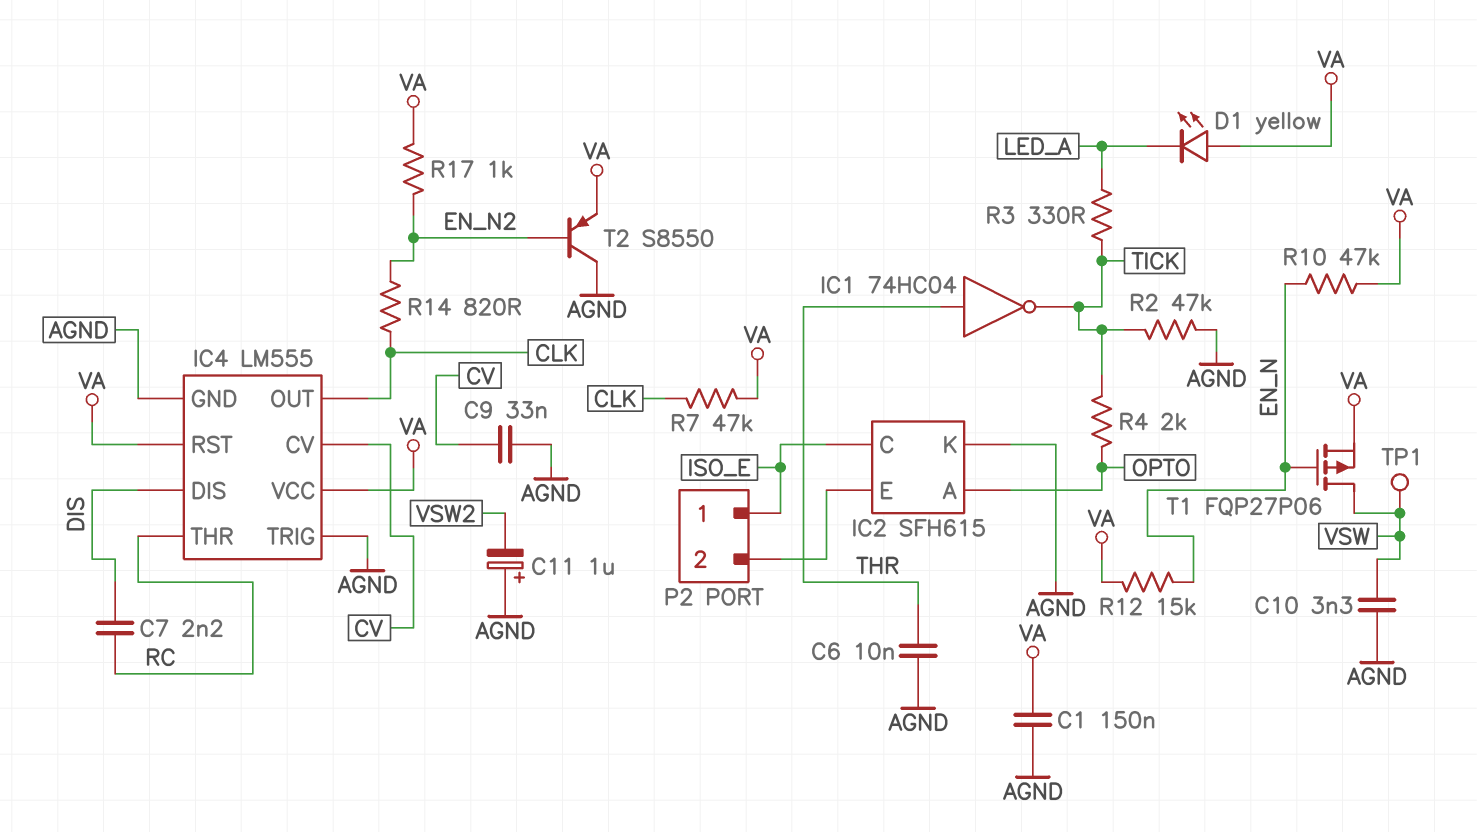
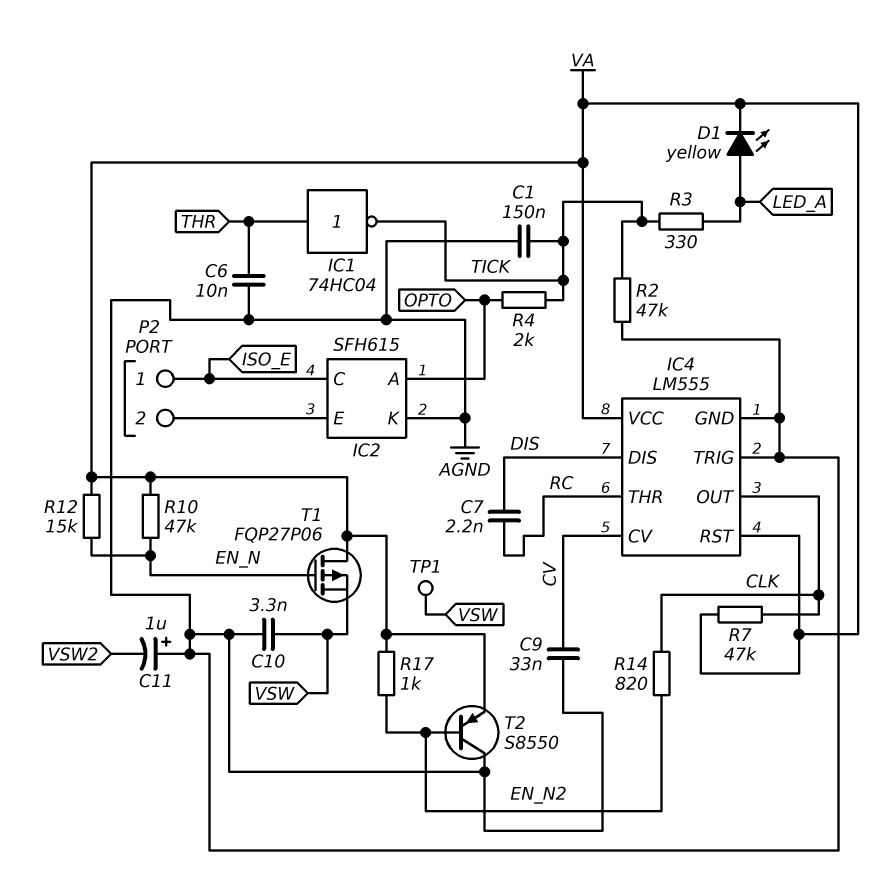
C1: 150nF (AGND, VA) -> 150nF (AGND, TICK)
D1: LED yellow (A VA, K LED_A) -> LED yellow (A LED_A, K VA)
T1: PMOS FQP27P06 (G EN_N, D VSW, S VA) -> PMOS FQP27P06 (G EN_N, D VA, S VSW)

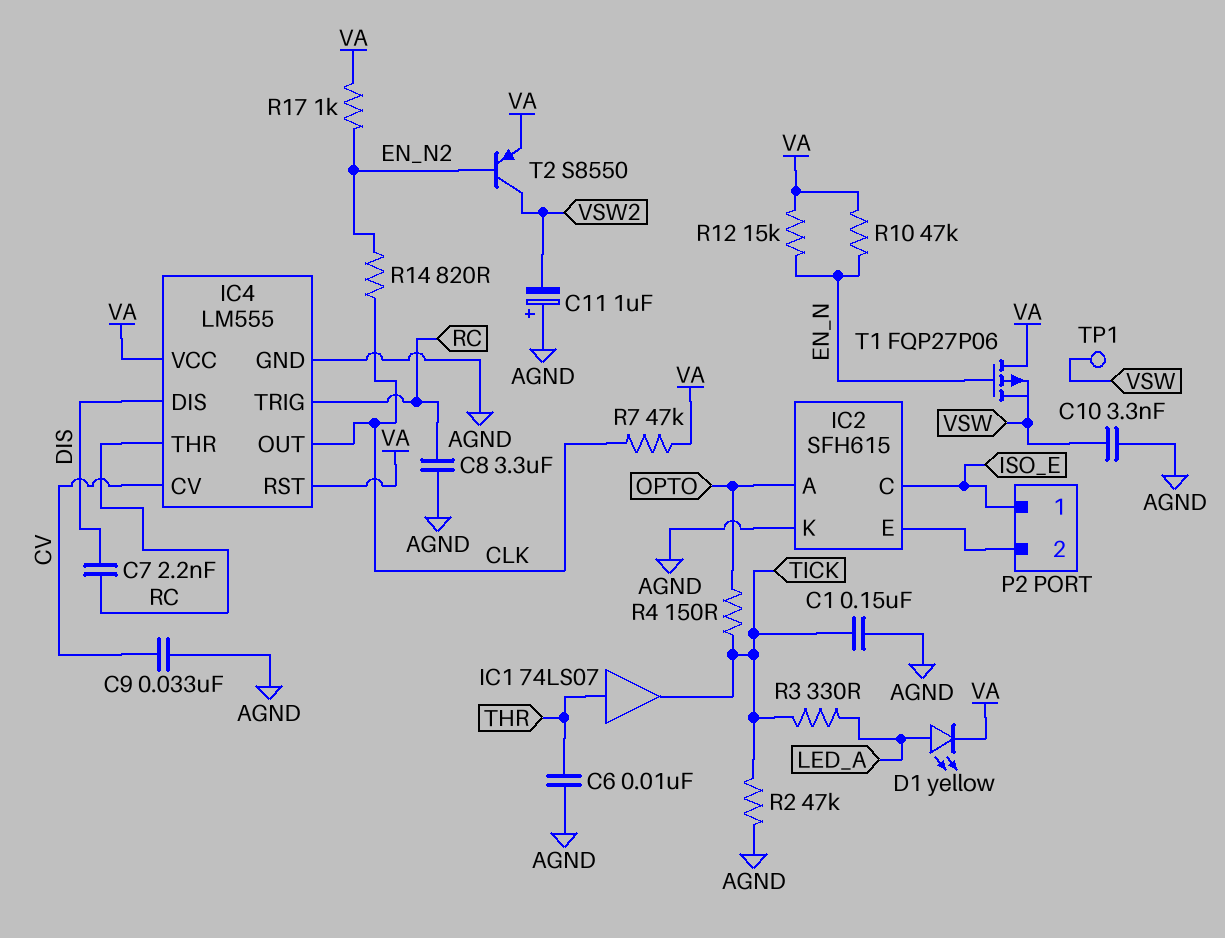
C8: none -> 3.3uF (AGND, RC)
IC1: NOT 74HC04 (in THR, out TICK) -> buffer 74LS07 (in THR, out TICK)
IC4 pin TRIG: AGND -> RC
R4: 2k (OPTO, TICK) -> 150 (OPTO, TICK)
T2: PNP S8550 (B EN_N2, C AGND, E VA) -> PNP S8550 (B EN_N2, C VSW2, E VA)

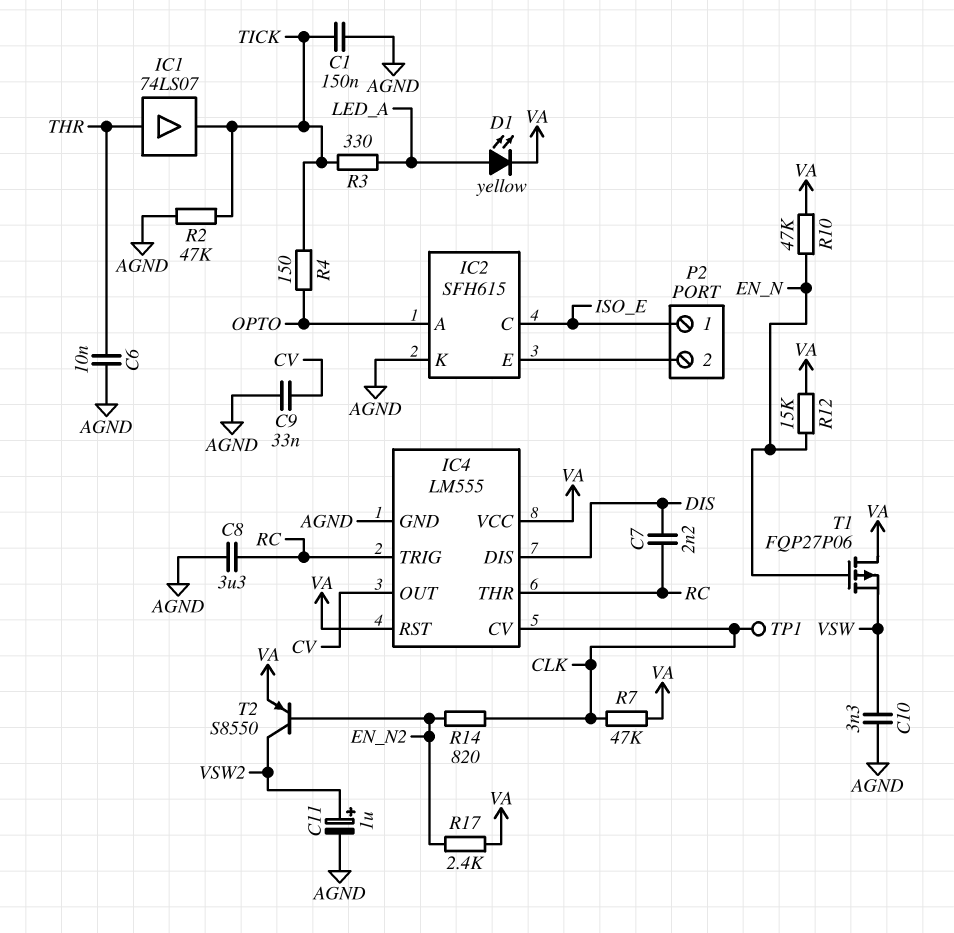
C11: 1uF (plus AGND, minus VSW2) -> 1uF (plus VSW2, minus AGND)
IC4 pin CV: CV -> CLK
IC4 pin OUT: CLK -> CV
R17: 1k (EN_N2, VA) -> 2.4k (EN_N2, VA)
TP1: test point (VSW) -> test point (CLK)

